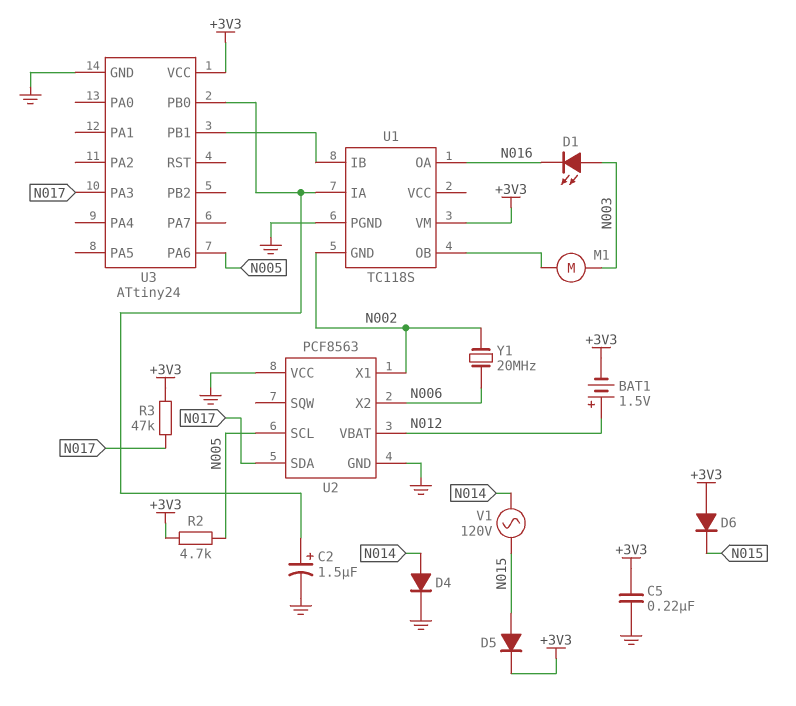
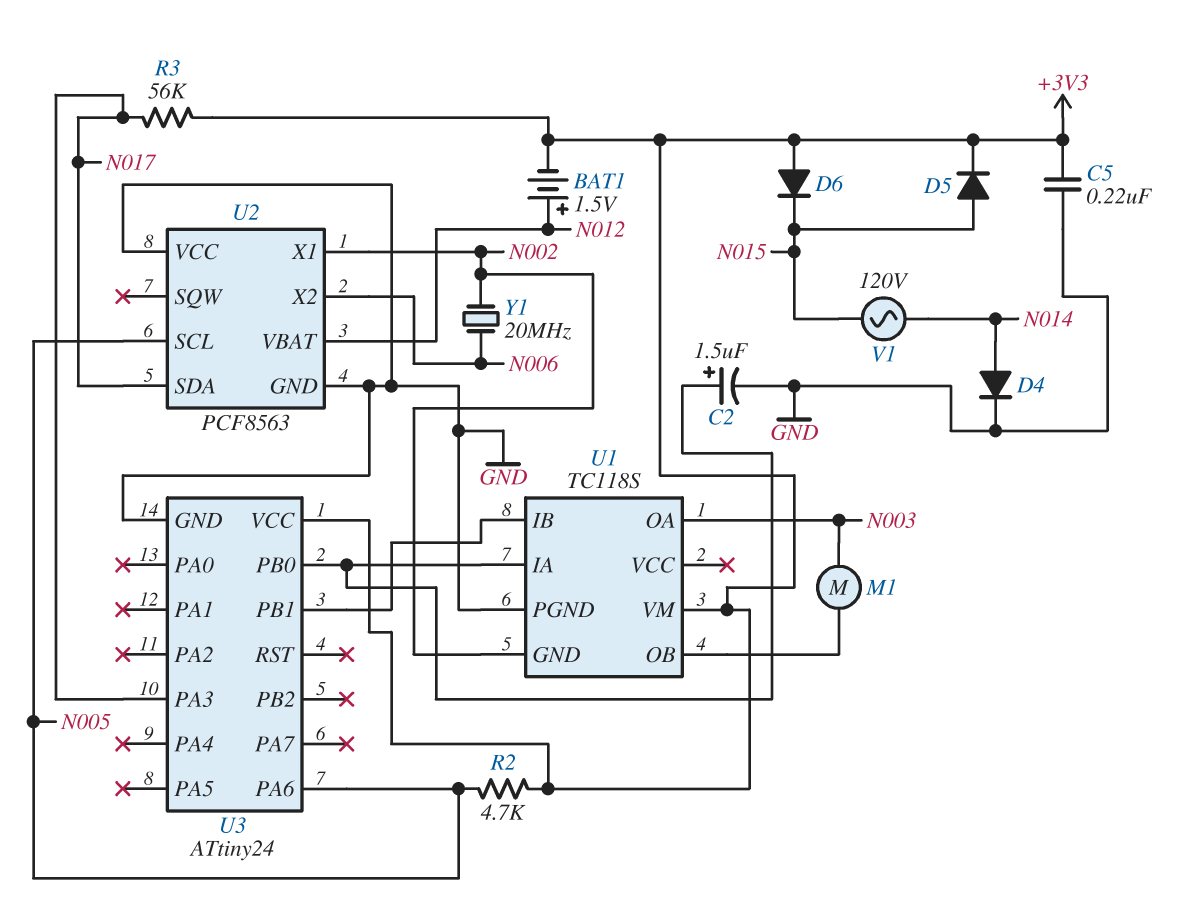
D1: LED (A N003, K N016) -> none
R3: 47k (+3V3, N017) -> 56k (+3V3, N017)
U1 pin OA: N016 -> N003

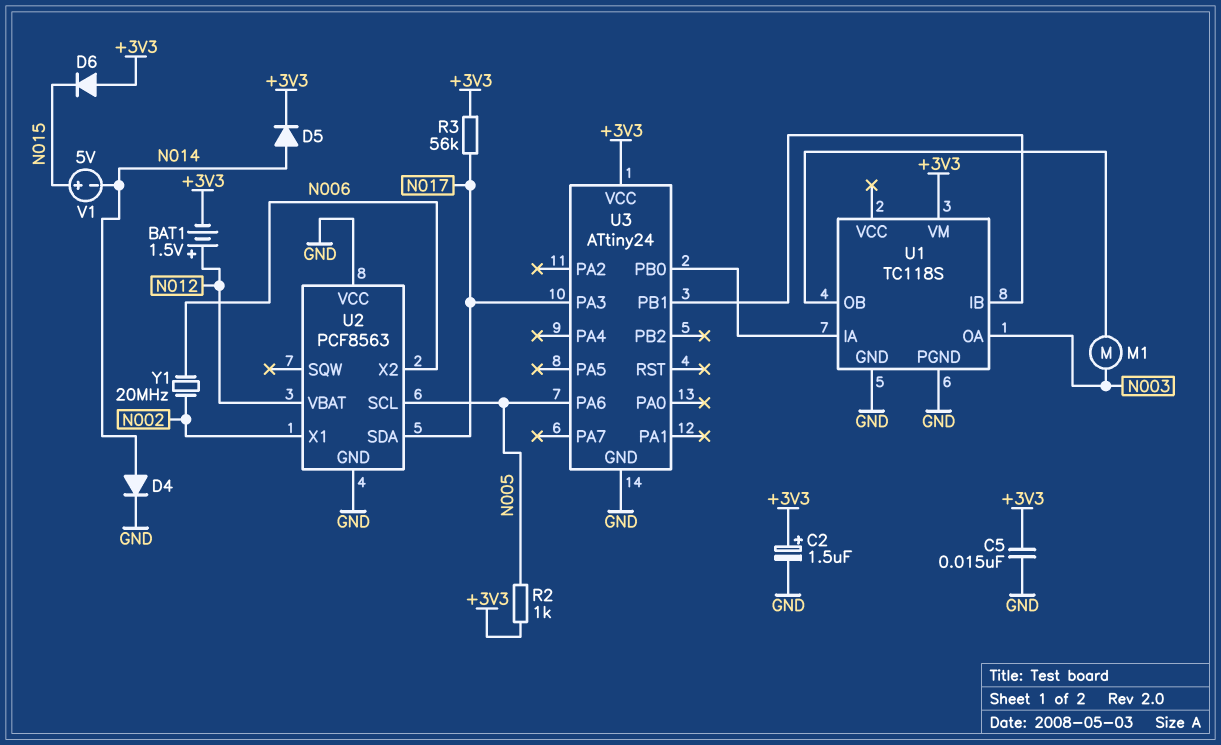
C2: 1.5uF (plus U1/IA, minus GND) -> 1.5uF (plus +3V3, minus GND)
C5: 220nF (+3V3, GND) -> 15nF (+3V3, GND)
D5: diode (A N015, K +3V3) -> diode (A N014, K +3V3)
R2: 4.7k (+3V3, N005) -> 1k (+3V3, N005)
U1 pin GND: N002 -> GND
V1: AC 120V (N014, N015) -> 5V (plus N015, minus N014)

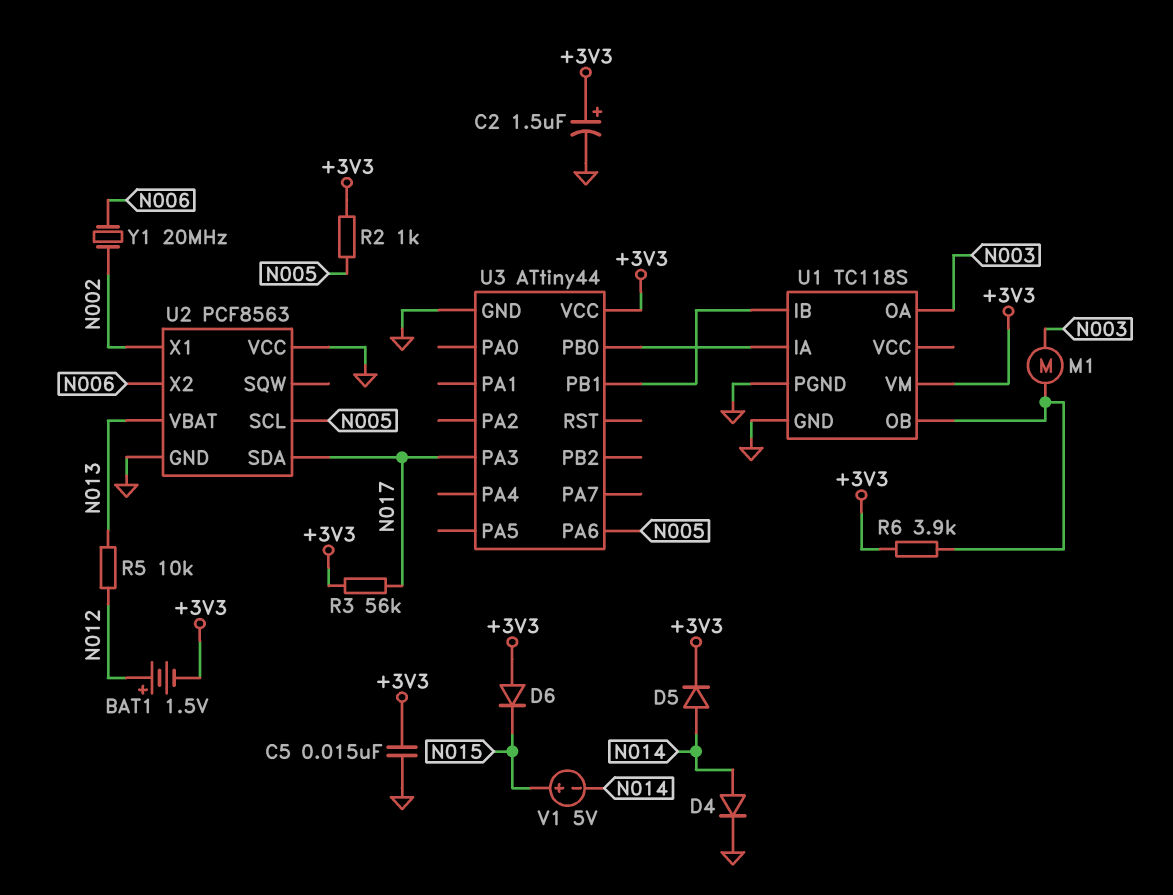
R5: none -> 10k (N012, N013)
R6: none -> 3.9k (+3V3, U1/OB)
U2 pin VBAT: N012 -> N013
U3: ATtiny24 -> ATtiny44

